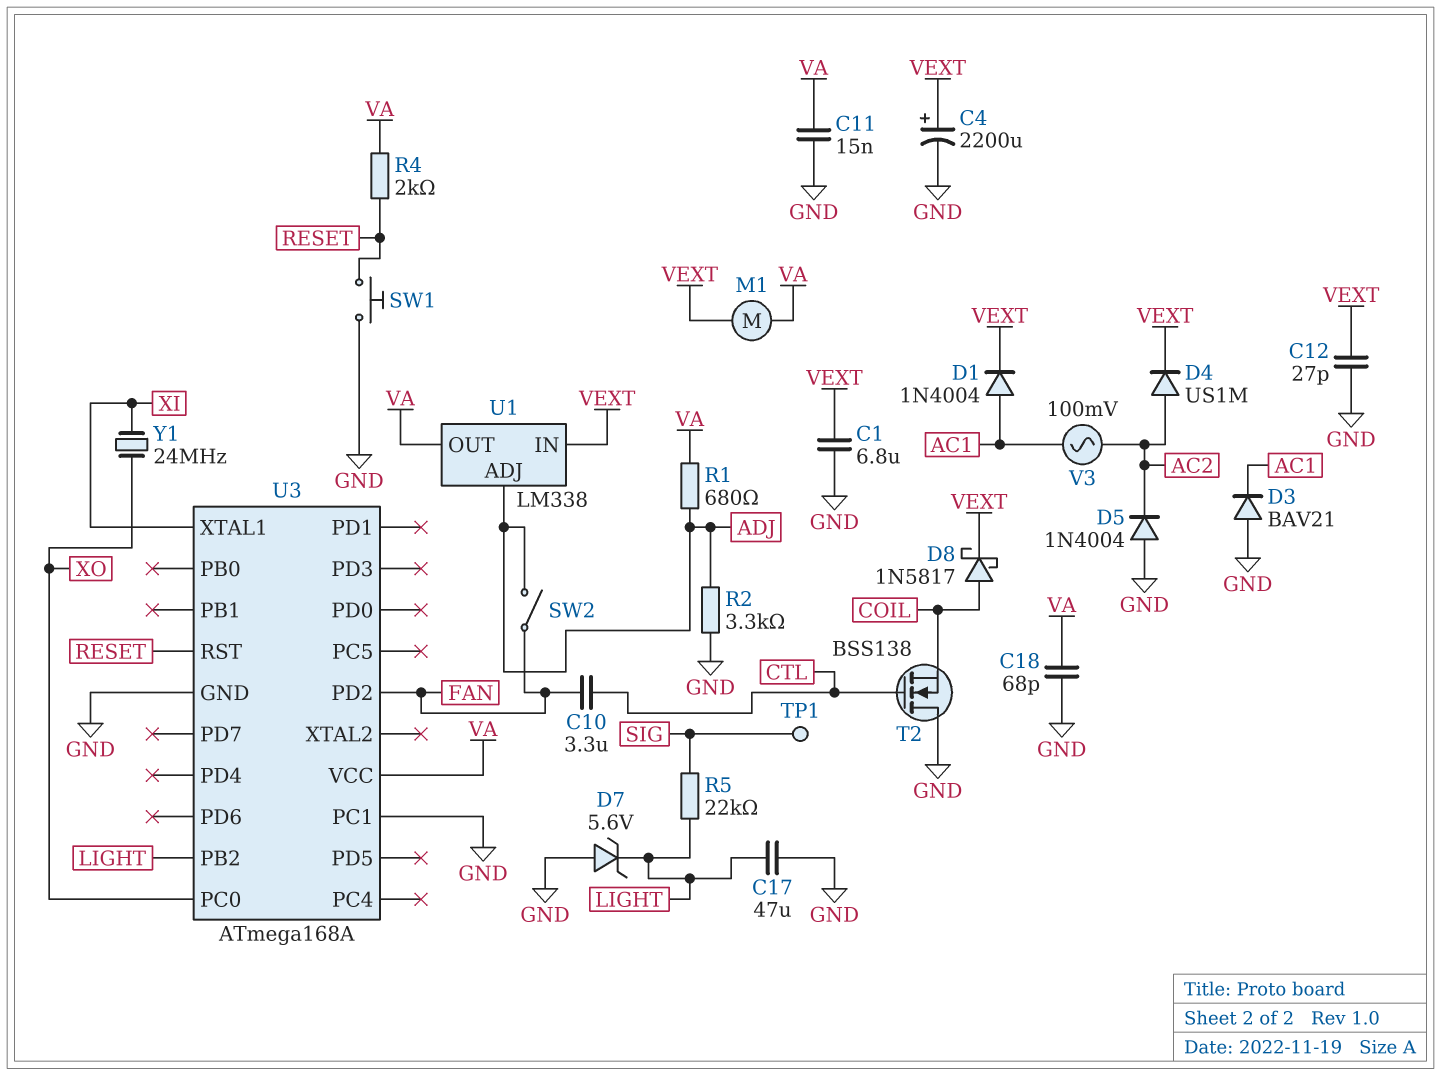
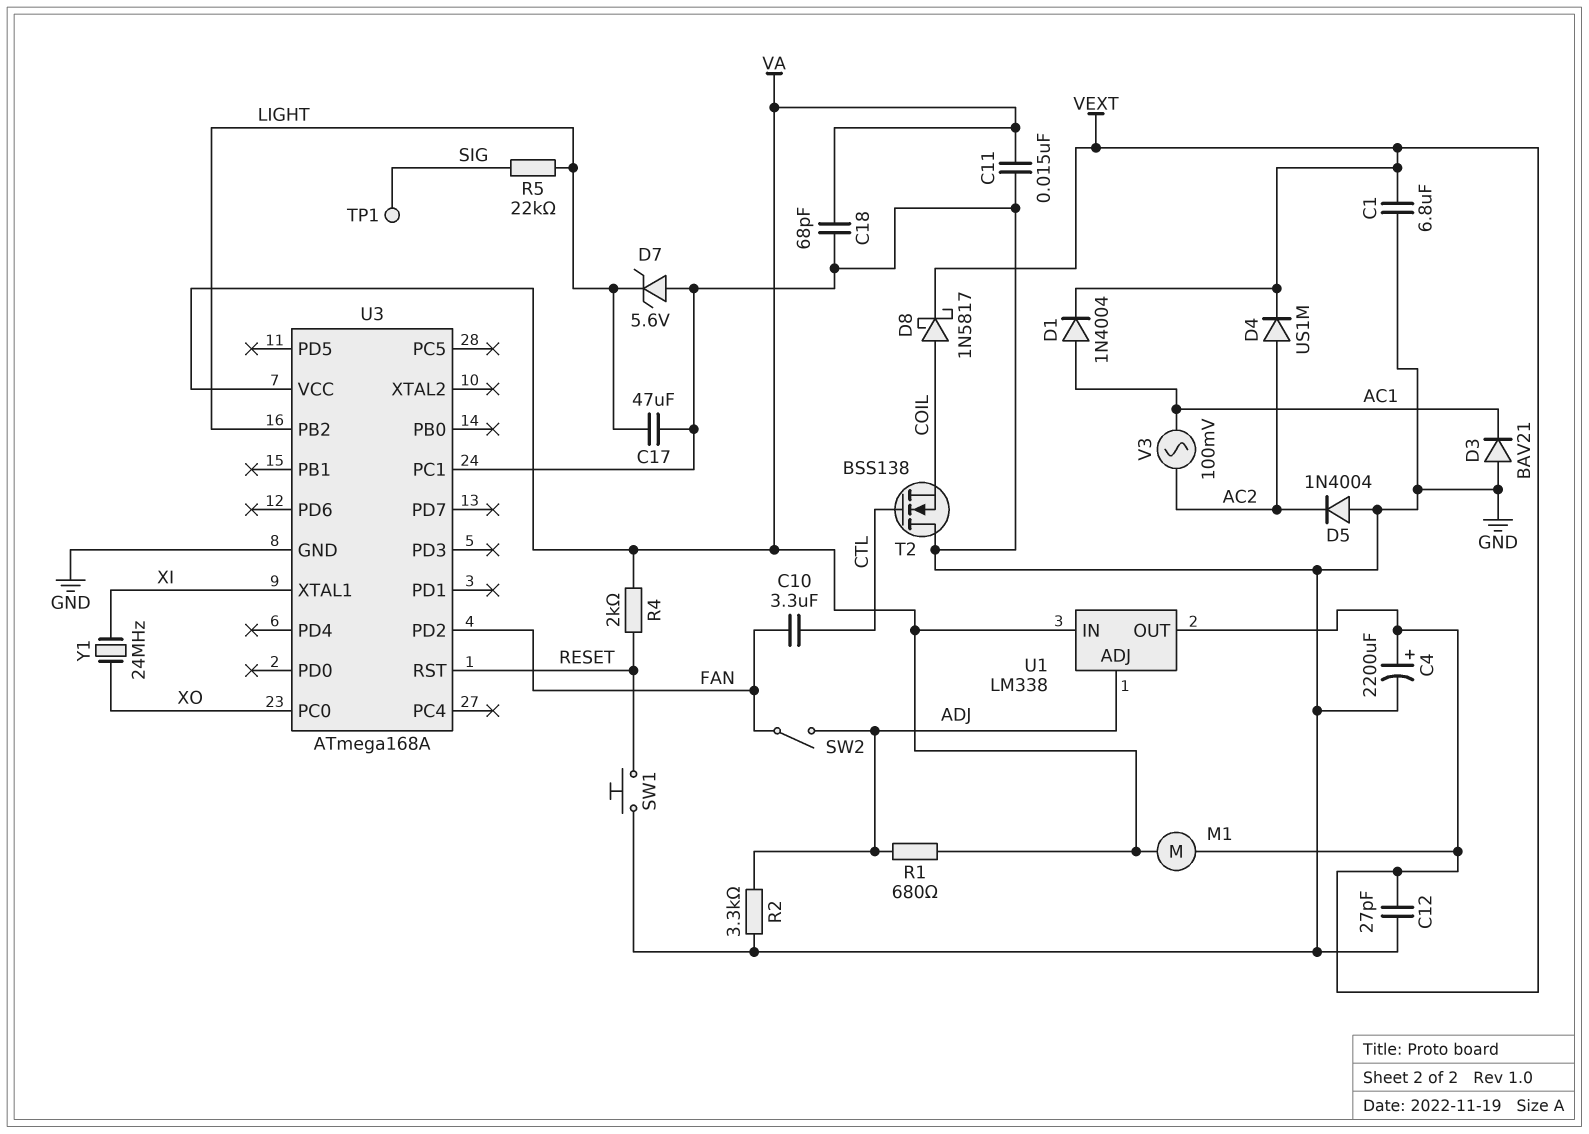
U1 pin IN: VEXT -> VA
U1 pin OUT: VA -> VEXT

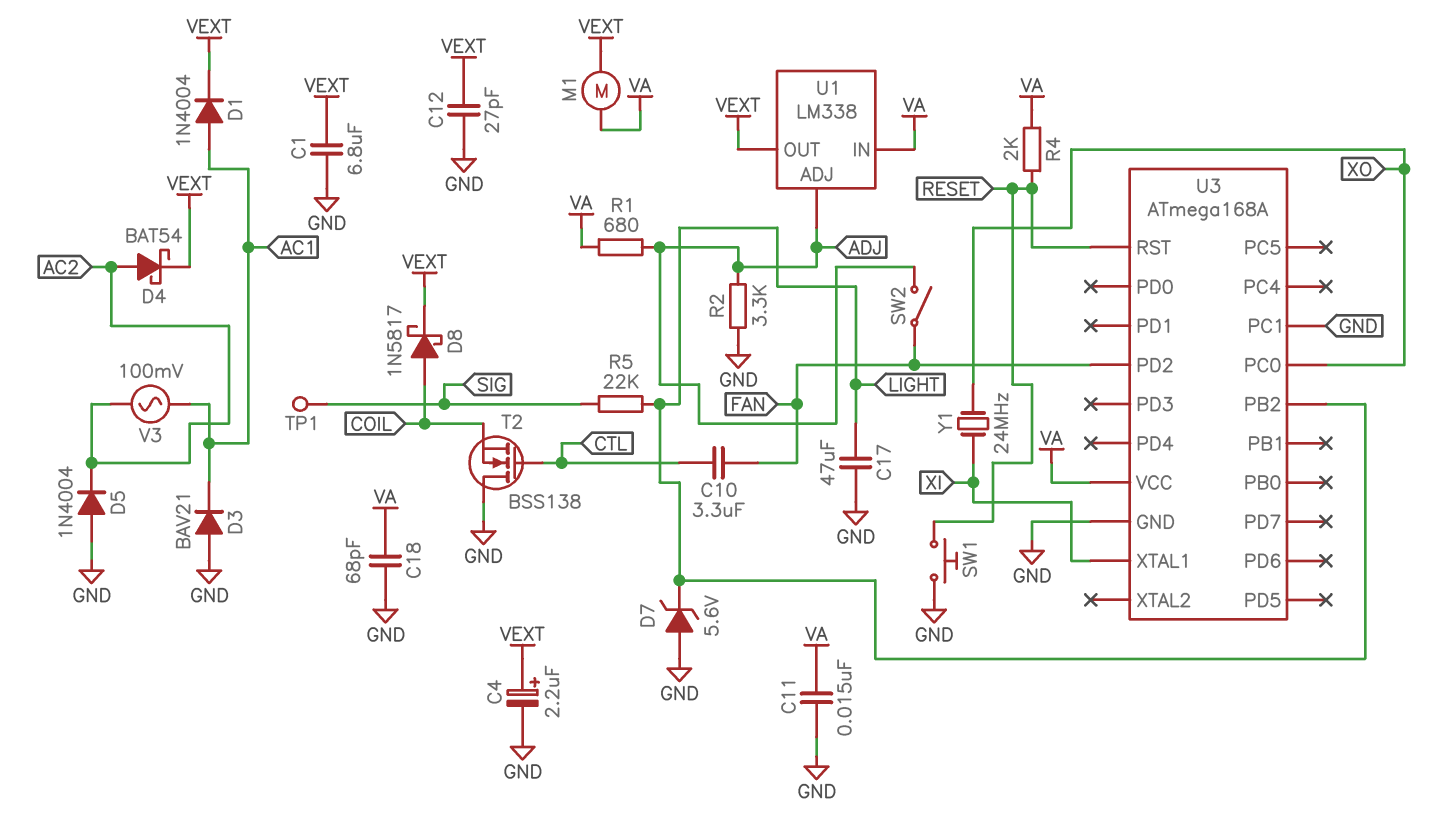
C4: 2200uF (plus VEXT, minus GND) -> 2.2uF (plus VEXT, minus GND)
D4: diode US1M (A AC2, K VEXT) -> schottky BAT54 (A AC2, K VEXT)

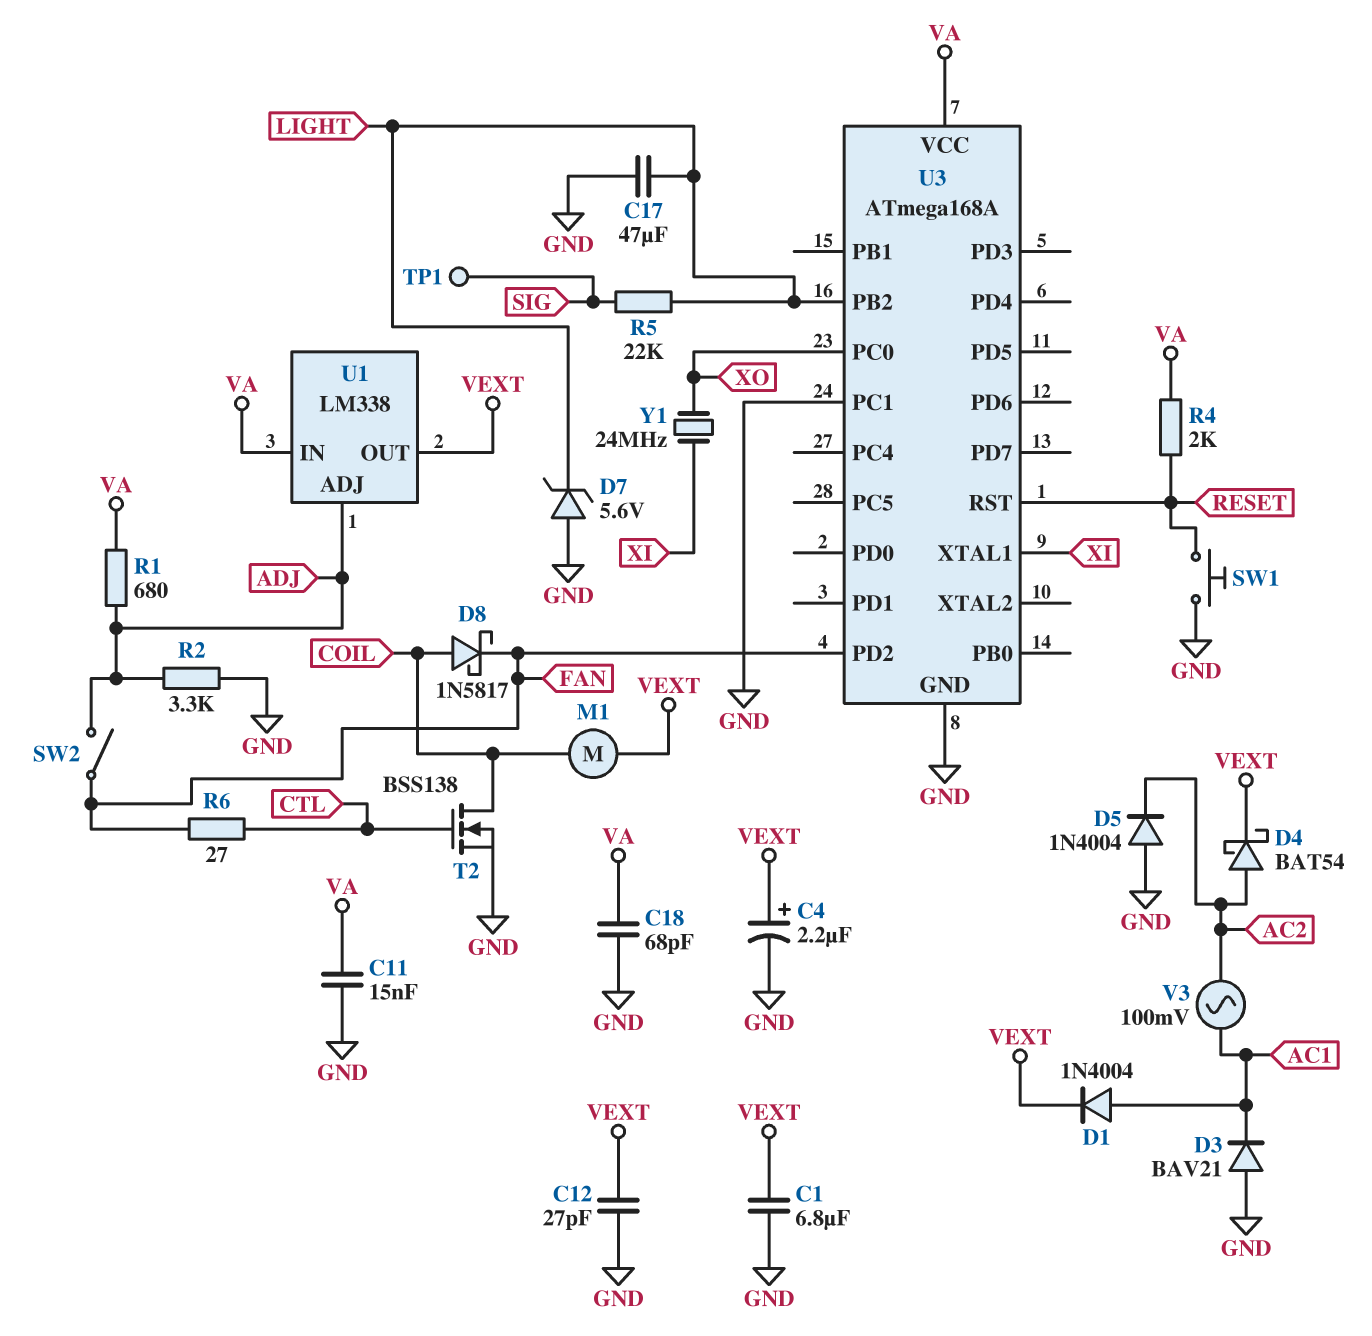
C10: 3.3uF (CTL, FAN) -> none
D8: schottky 1N5817 (A COIL, K VEXT) -> schottky 1N5817 (A COIL, K FAN)
M1: motor (VA, VEXT) -> motor (COIL, VEXT)
R6: none -> 27 (CTL, FAN)
T2: NMOS BSS138 (G CTL, D GND, S COIL) -> NMOS BSS138 (G CTL, D COIL, S GND)

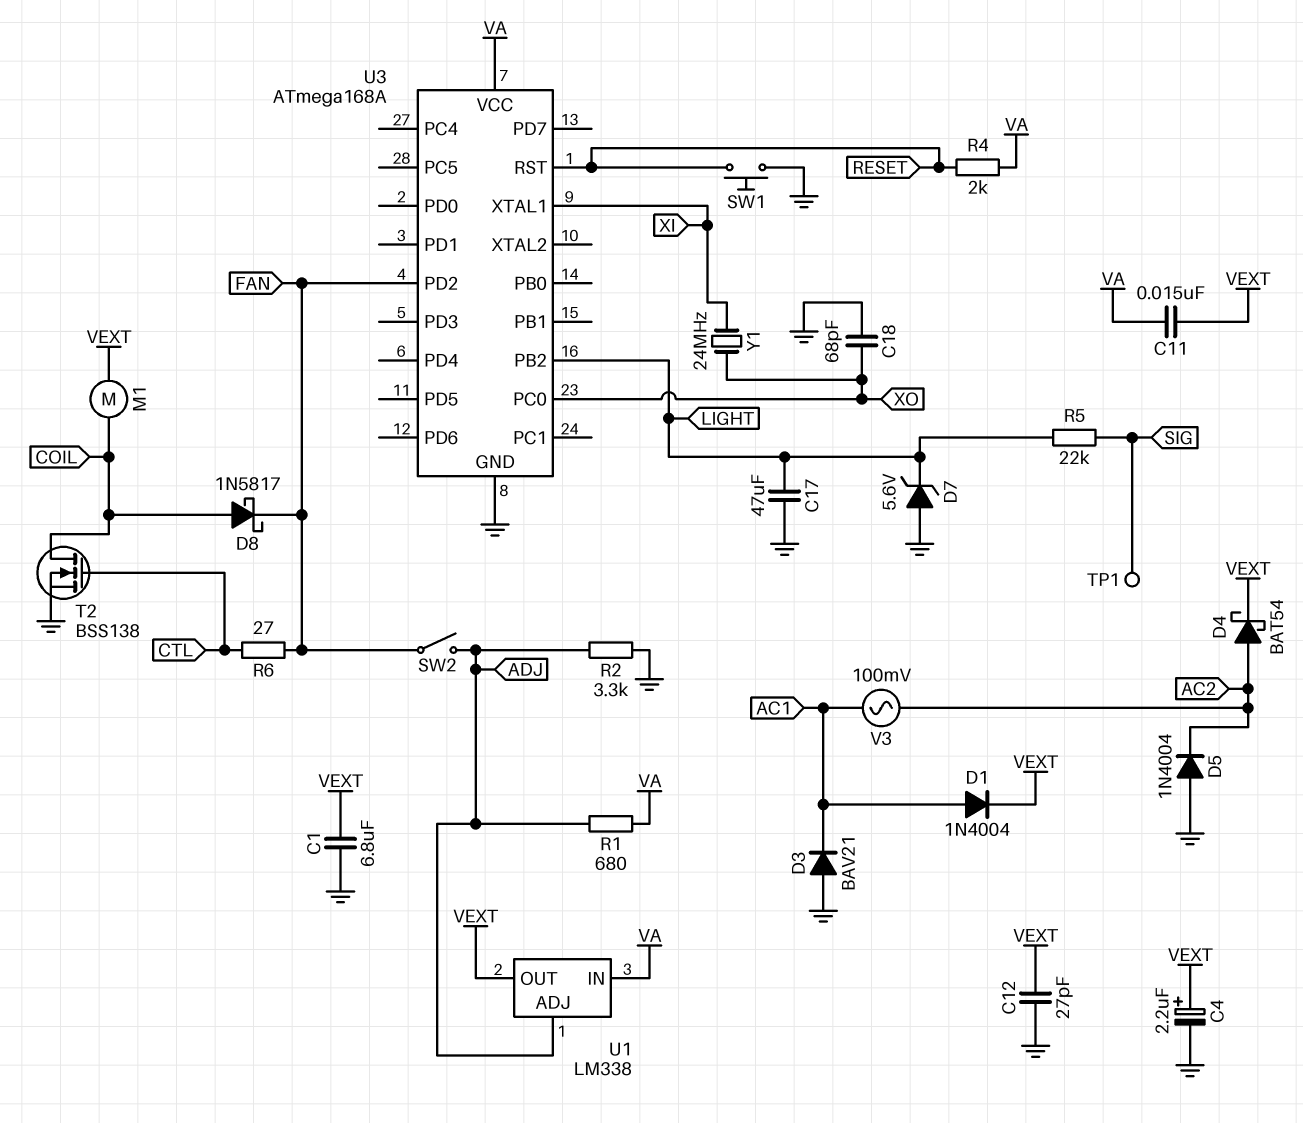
C11: 15nF (GND, VA) -> 15nF (VA, VEXT)
C18: 68pF (GND, VA) -> 68pF (GND, XO)
U3 pin PC1: GND -> none

